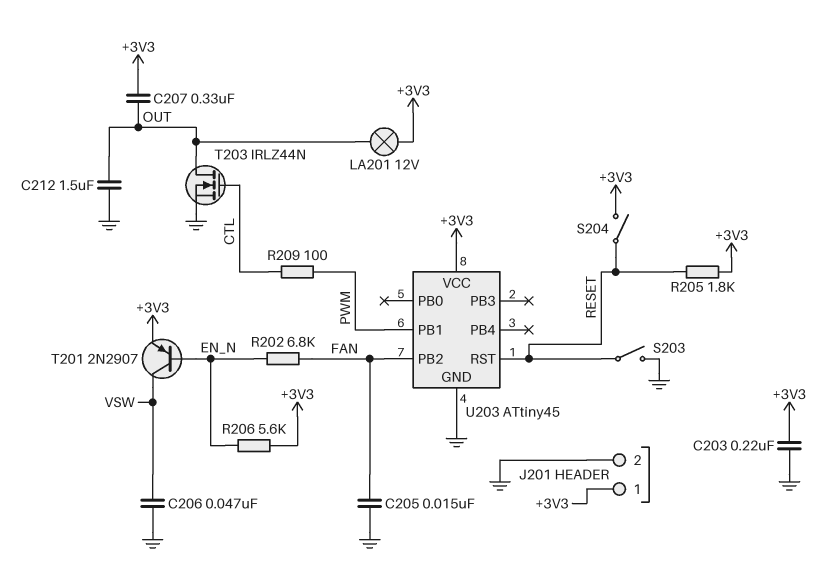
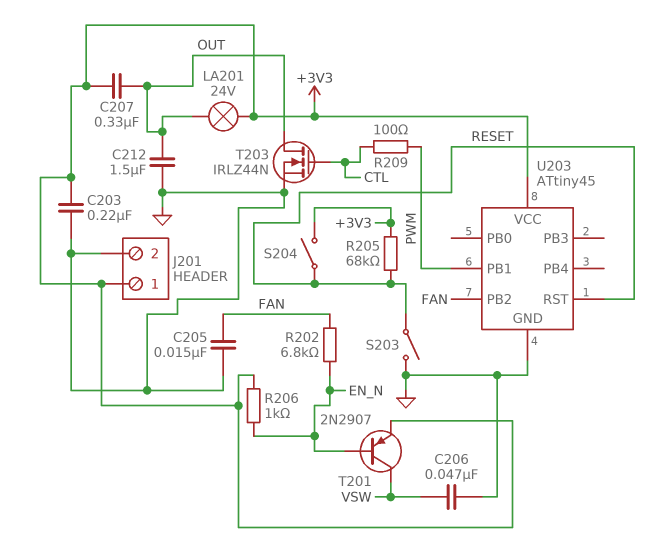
LA201: lamp 12V (+3V3, OUT) -> lamp 24V (+3V3, OUT)
R205: 1.8k (+3V3, RESET) -> 68k (+3V3, RESET)
R206: 5.6k (+3V3, EN_N) -> 1k (+3V3, EN_N)

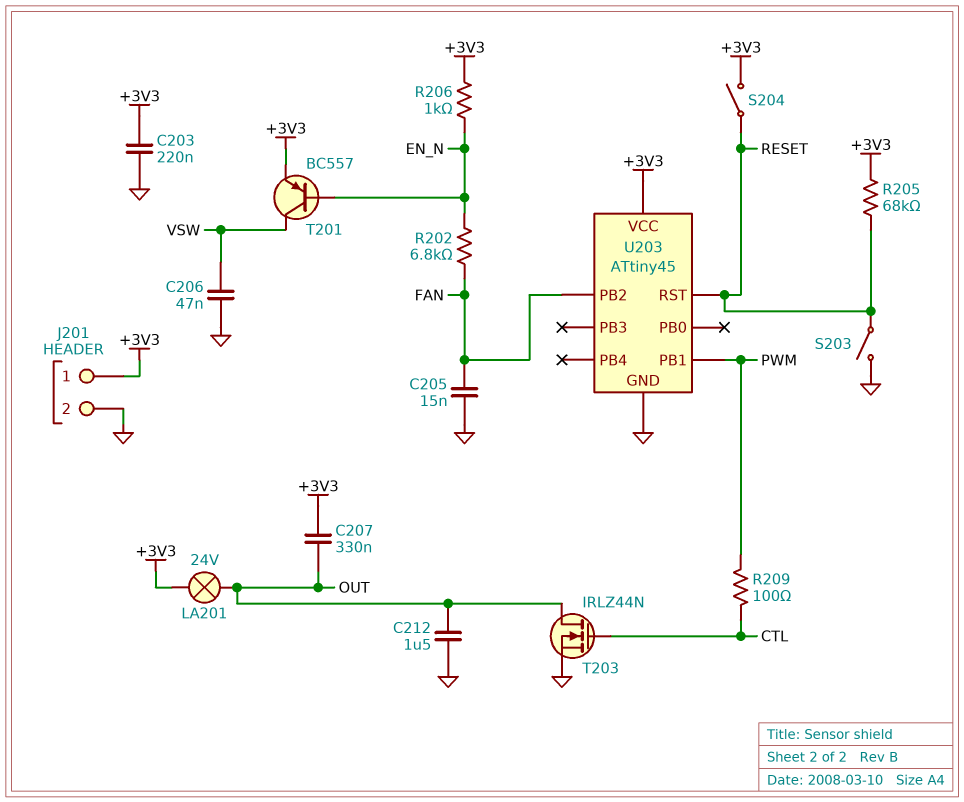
T201: PNP 2N2907 (B EN_N, C VSW, E +3V3) -> PNP BC557 (B EN_N, C VSW, E +3V3)

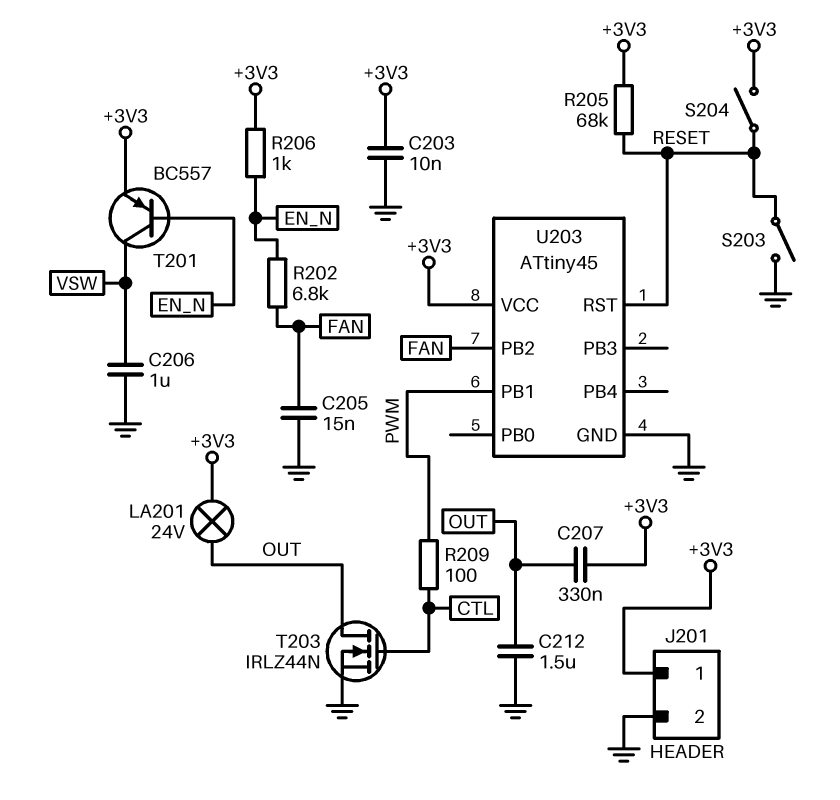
C203: 220nF (+3V3, GND) -> 10nF (+3V3, GND)
C206: 47nF (GND, VSW) -> 1uF (GND, VSW)

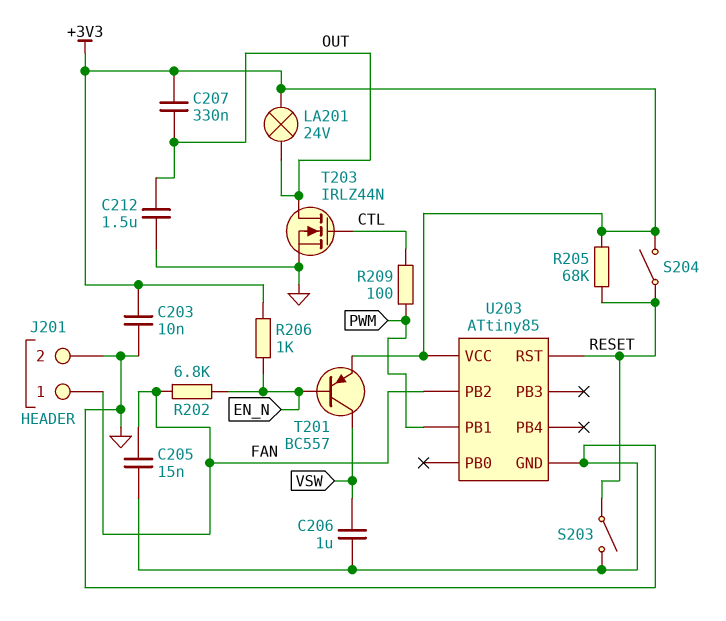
J201 pin 1: +3V3 -> FAN
U203: ATtiny45 -> ATtiny85

